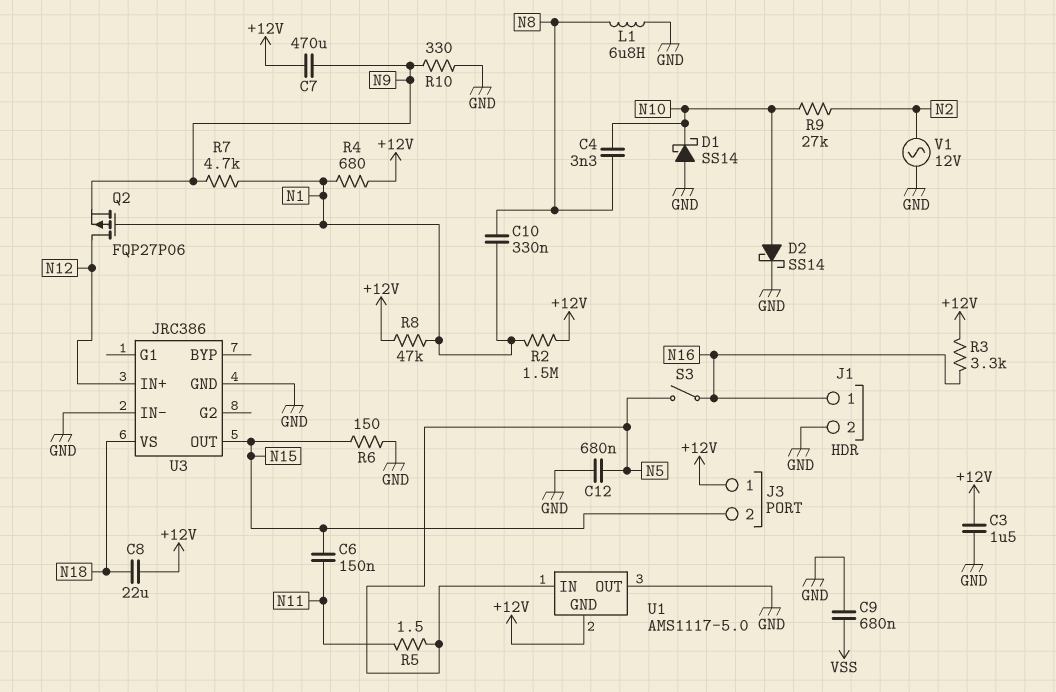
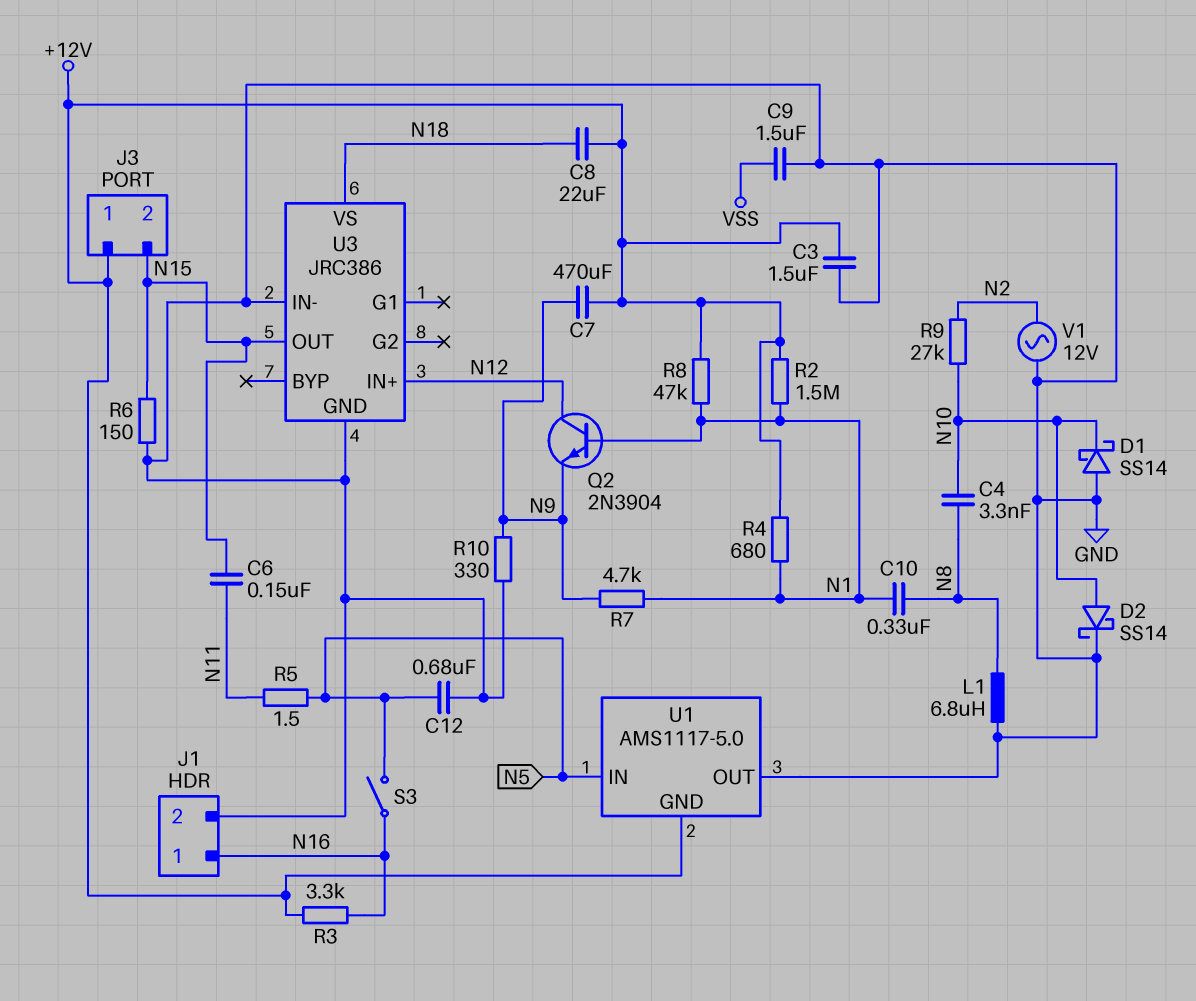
C9: 680nF (GND, VSS) -> 1.5uF (GND, VSS)
Q2: PMOS FQP27P06 (G N1, D N12, S N9) -> NPN 2N3904 (B N1, C N12, E N9)

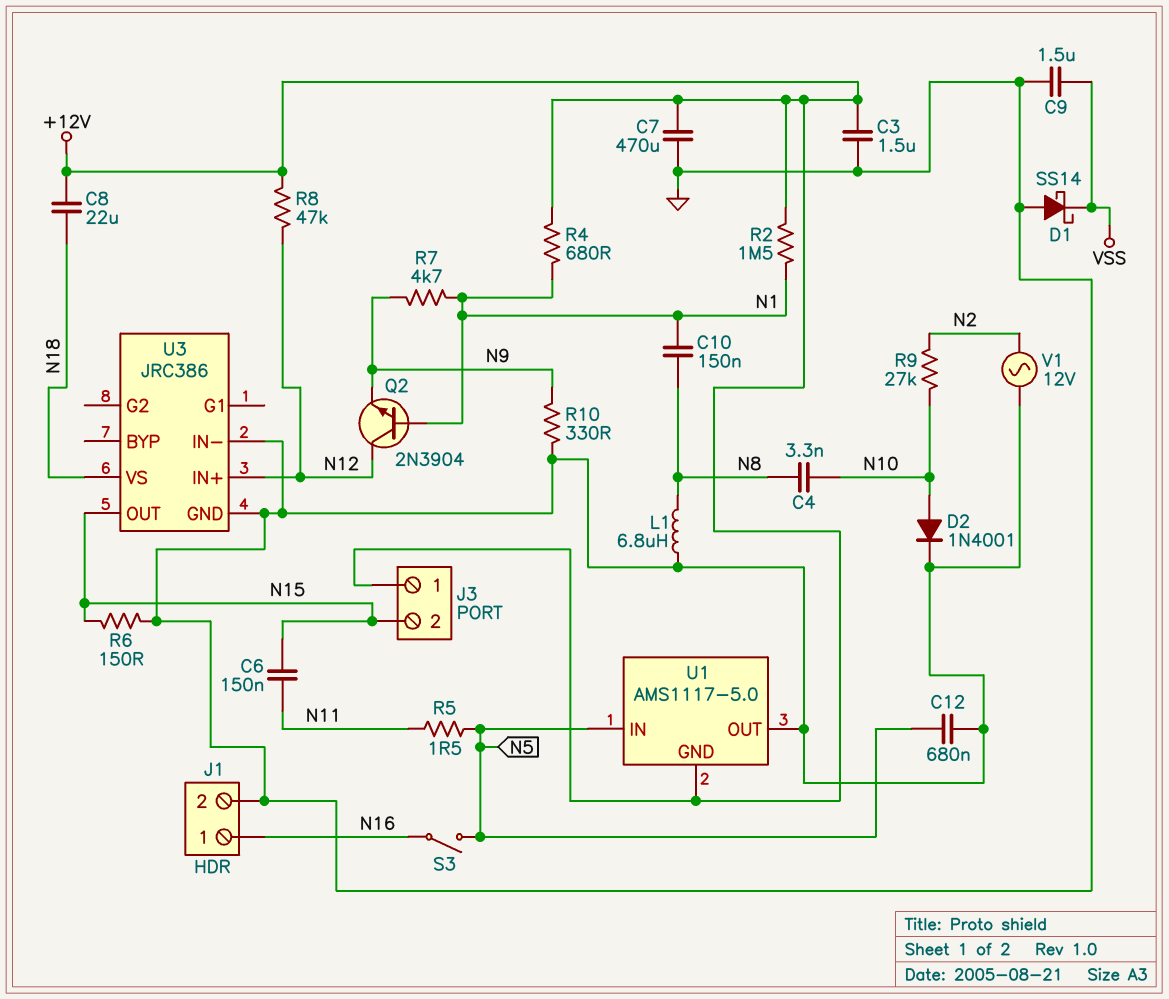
C7: 470uF (+12V, N9) -> 470uF (+12V, GND)
C10: 330nF (N1, N8) -> 150nF (N1, N8)
D1: schottky SS14 (A GND, K N10) -> schottky SS14 (A GND, K VSS)
D2: schottky SS14 (A N10, K GND) -> diode 1N4001 (A N10, K GND)
R3: 3.3k (+12V, N16) -> none
R8: 47k (+12V, N1) -> 47k (+12V, N12)

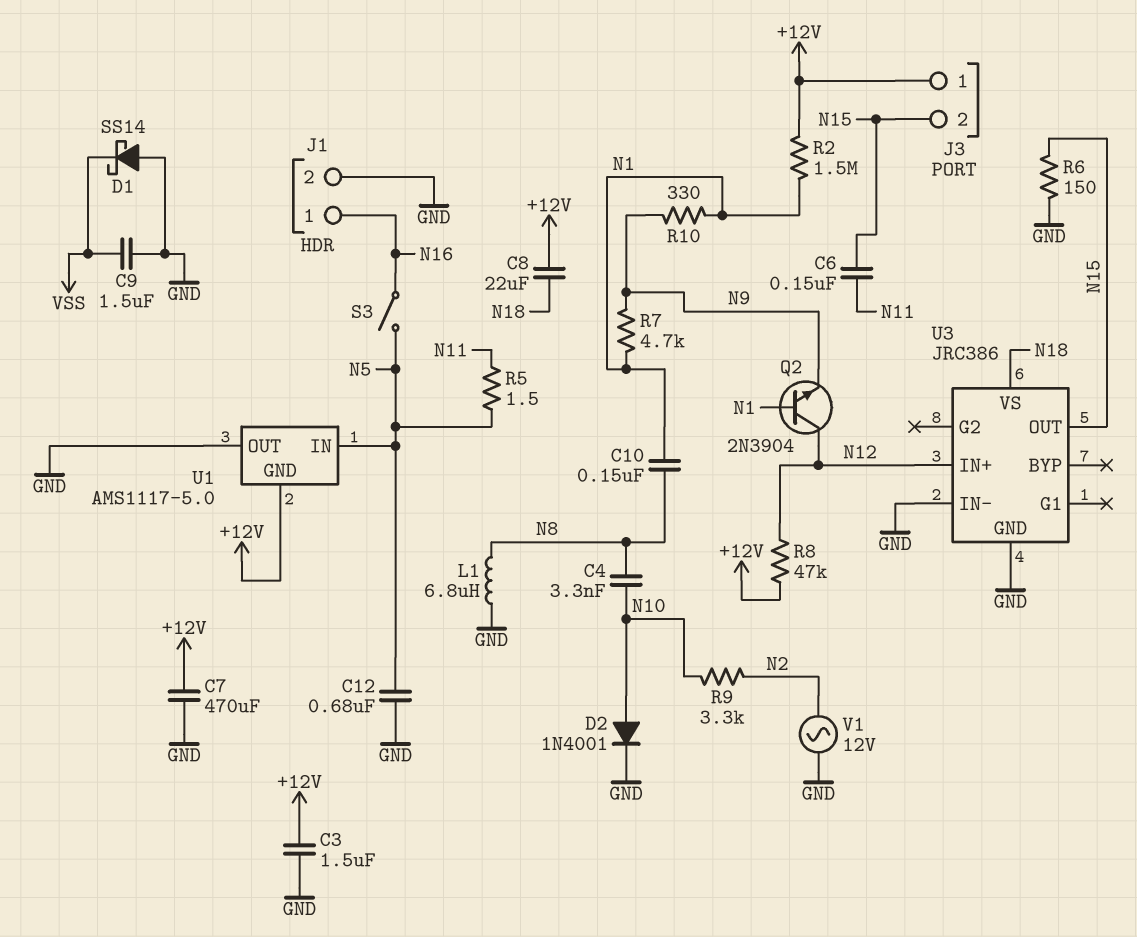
R4: 680 (+12V, N1) -> none
R9: 27k (N2, N10) -> 3.3k (N2, N10)
R10: 330 (GND, N9) -> 330 (N1, N9)

